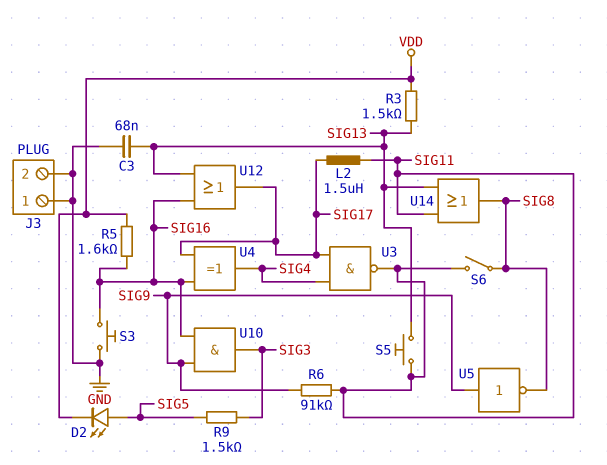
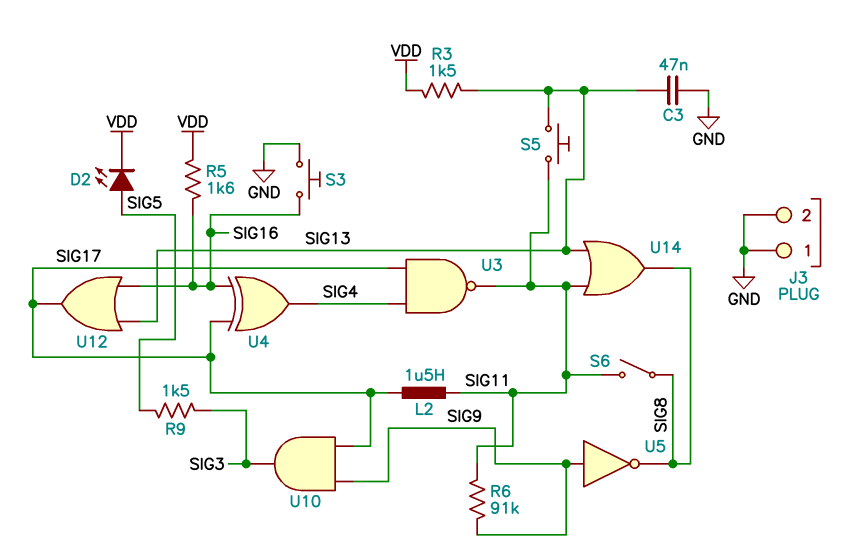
C3: 68nF (GND, SIG13) -> 47nF (GND, SIG13)
U10: AND (in SIG9, in SIG16, out SIG3) -> AND (in SIG9, in SIG17, out SIG3)

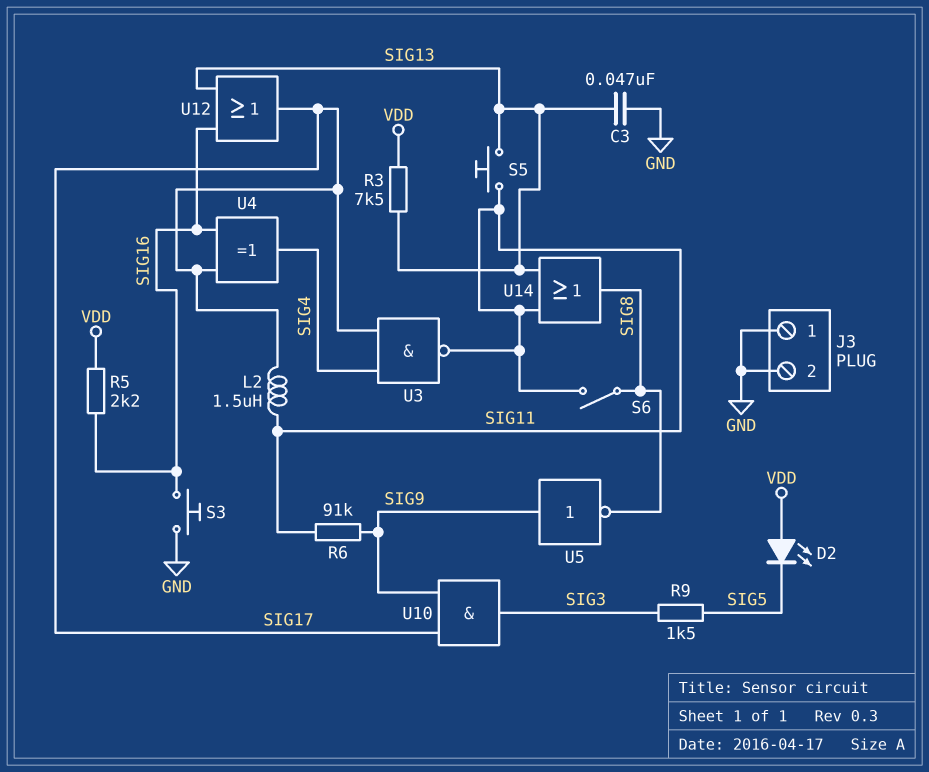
D2: LED (A SIG5, K VDD) -> LED (A VDD, K SIG5)
R3: 1.5k (SIG13, VDD) -> 7.5k (SIG13, VDD)
R5: 1.6k (SIG16, VDD) -> 2.2k (SIG16, VDD)

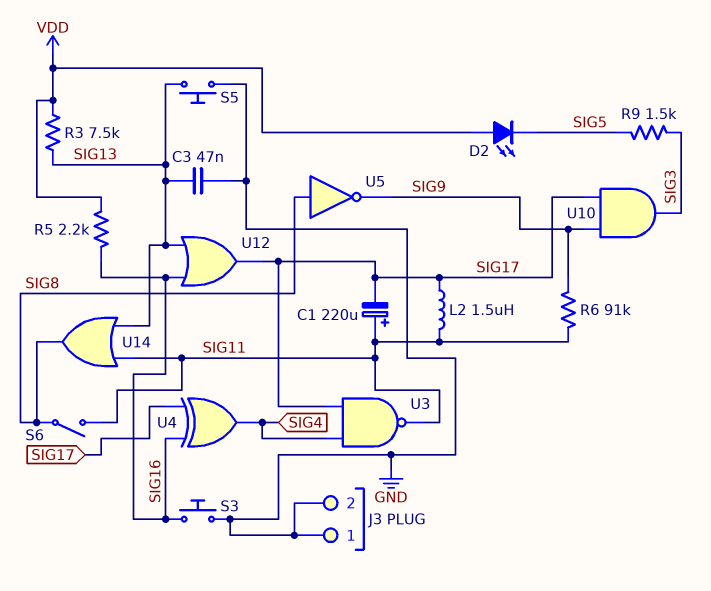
C1: none -> 220uF (plus SIG11, minus SIG17)
S5: button (SIG11, SIG13) -> button (GND, SIG13)
U5: NOT (in SIG9, out SIG8) -> NOT (in SIG8, out SIG9)

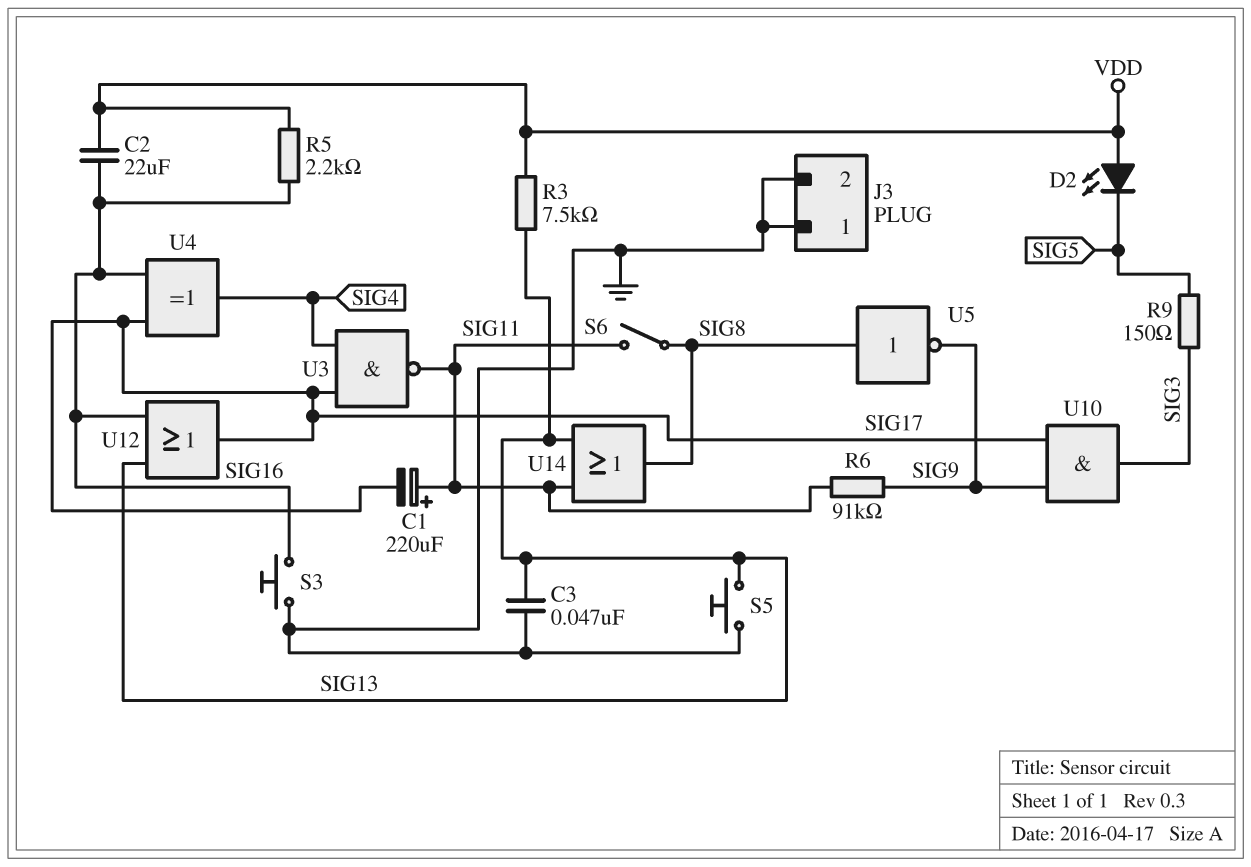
C2: none -> 22uF (SIG16, VDD)
L2: 1.5uH (SIG11, SIG17) -> none
R9: 1.5k (SIG3, SIG5) -> 150 (SIG3, SIG5)

